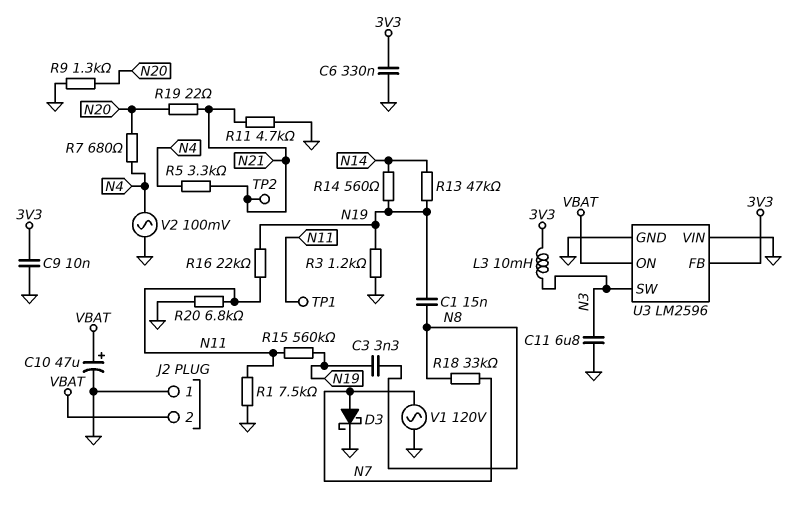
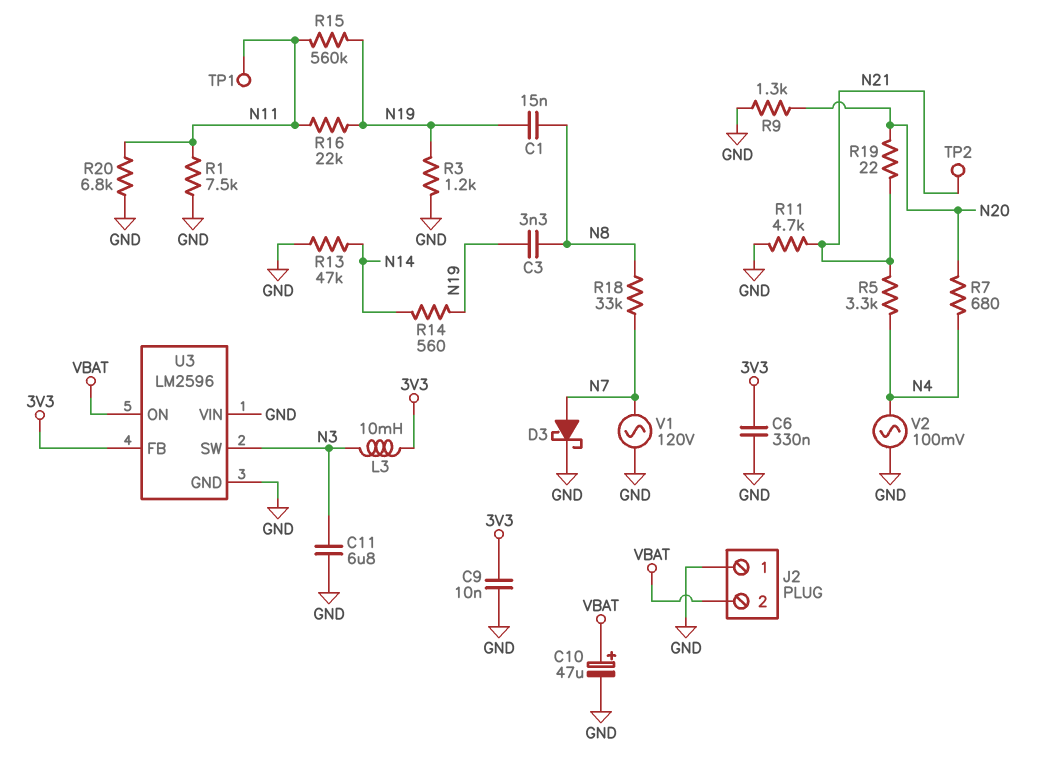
R13: 47k (N14, N19) -> 47k (GND, N14)

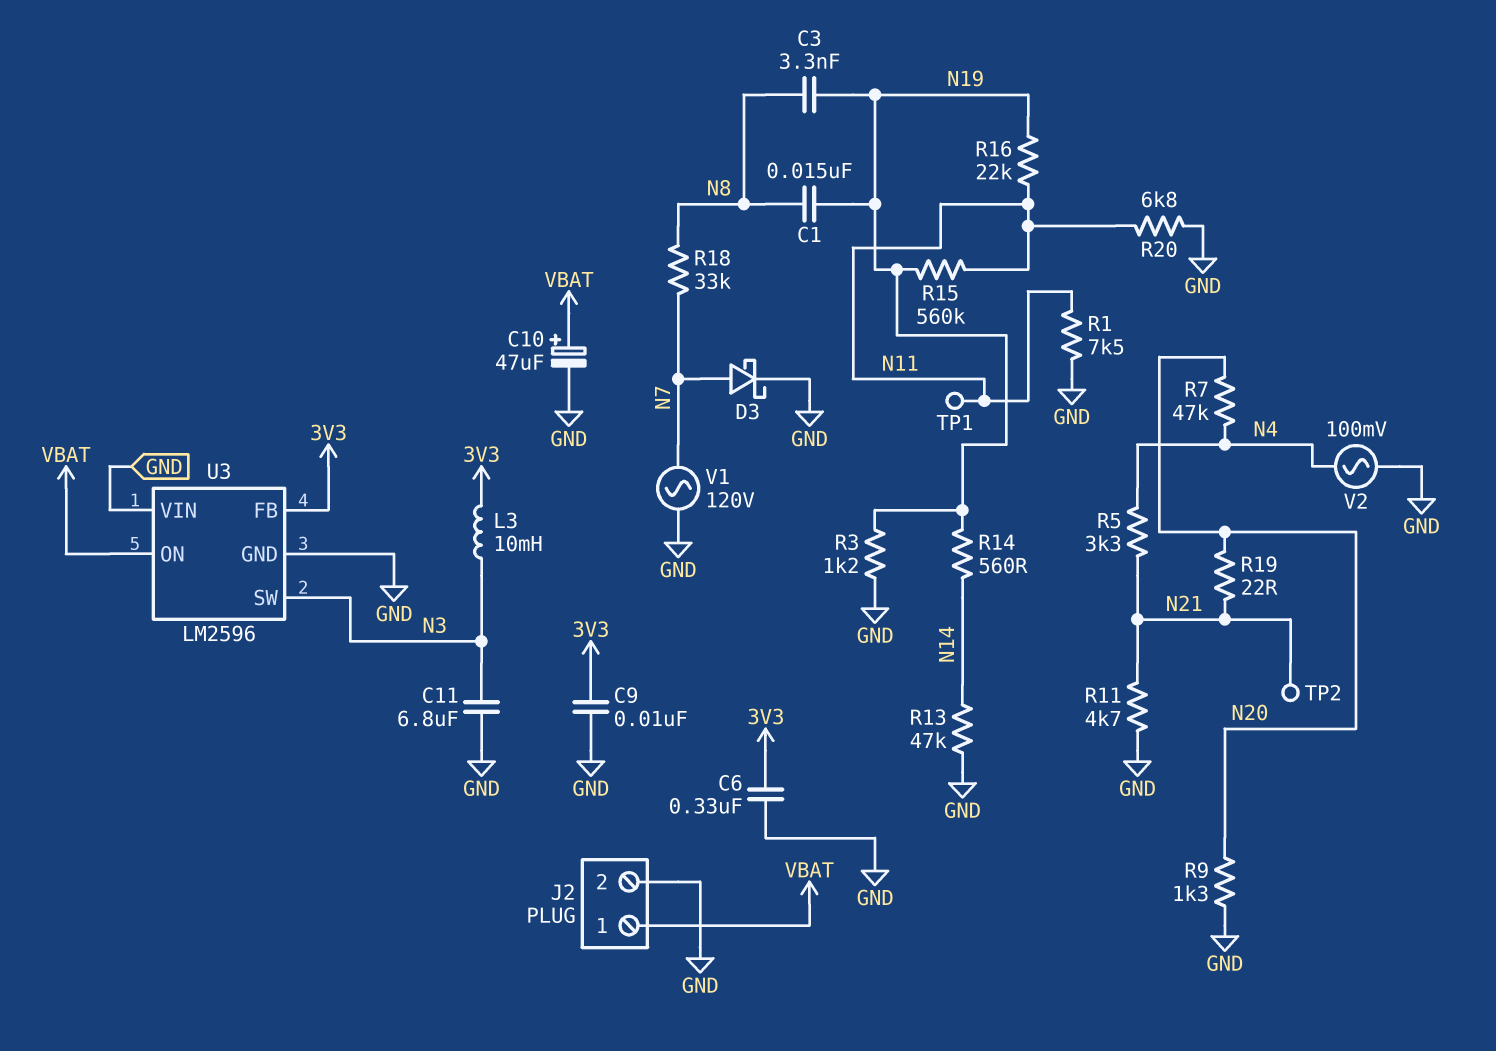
J2 pin 1: GND -> VBAT
J2 pin 2: VBAT -> GND
R7: 680 (N4, N20) -> 47k (N4, N20)

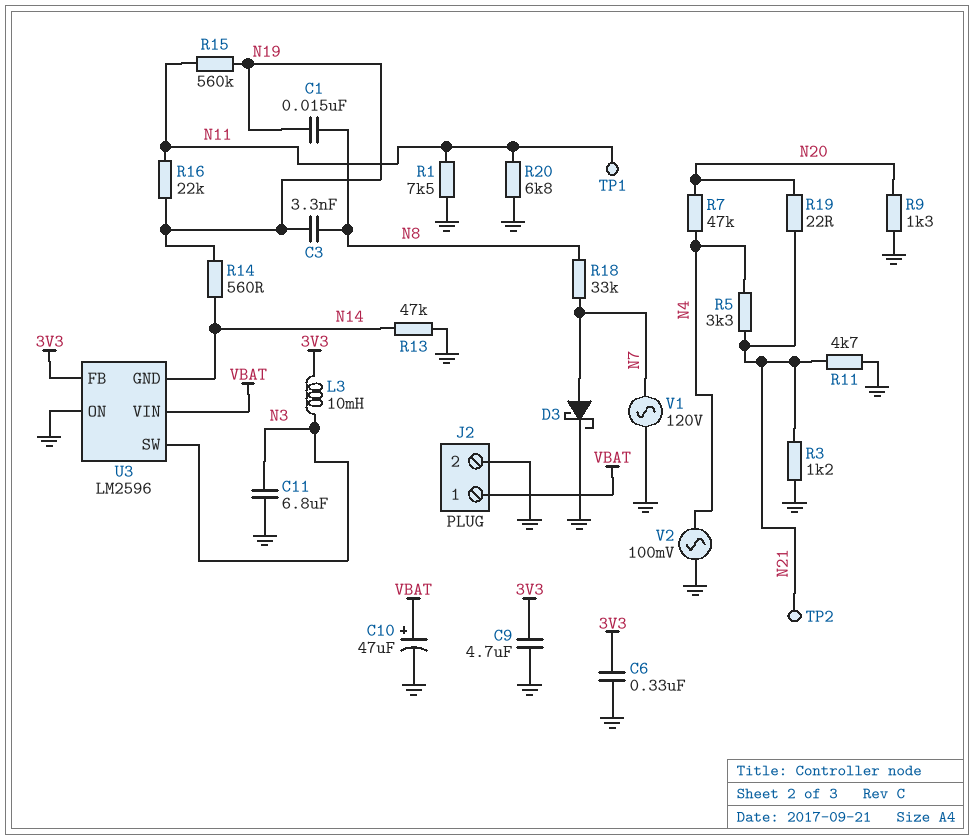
C9: 10nF (3V3, GND) -> 4.7uF (3V3, GND)
R3: 1.2k (GND, N19) -> 1.2k (GND, N21)
U3 pin GND: GND -> N14
U3 pin ON: VBAT -> GND
U3 pin VIN: GND -> VBAT

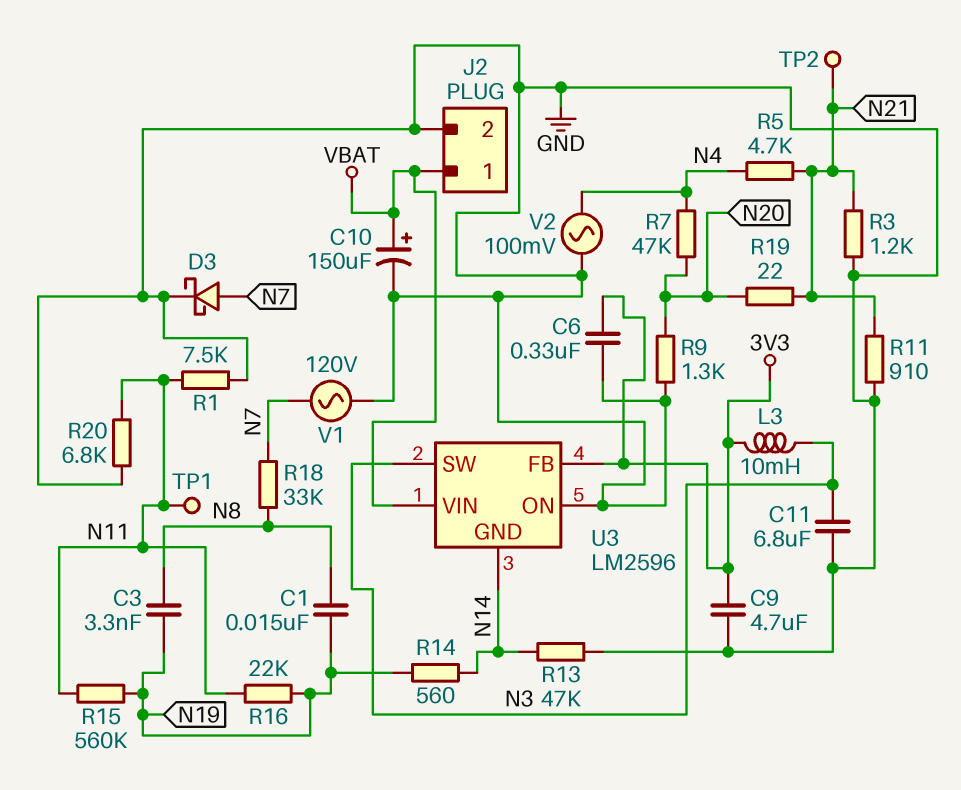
C10: 47uF (plus VBAT, minus GND) -> 150uF (plus VBAT, minus GND)
R5: 3.3k (N4, N21) -> 4.7k (N4, N21)
R11: 4.7k (GND, N21) -> 910 (GND, N21)

